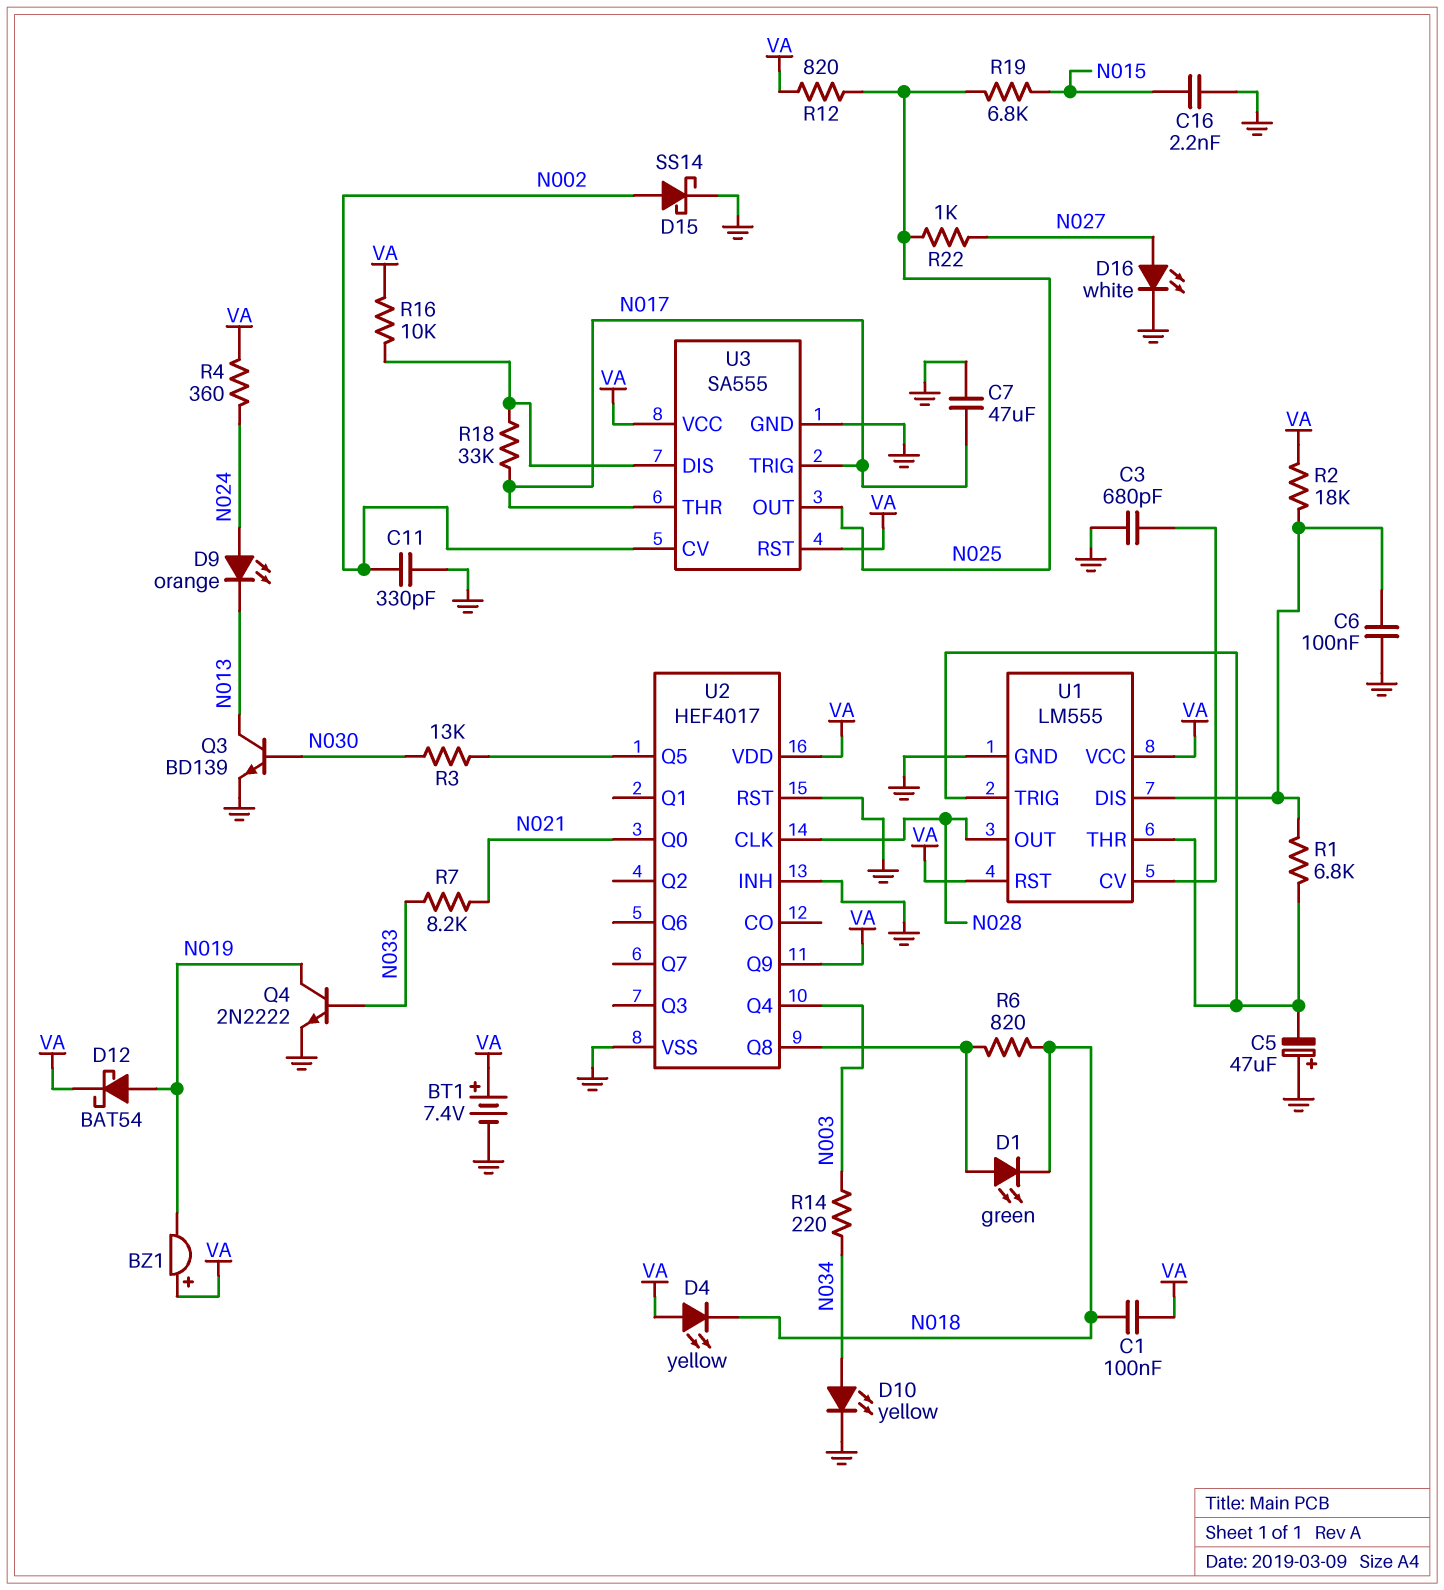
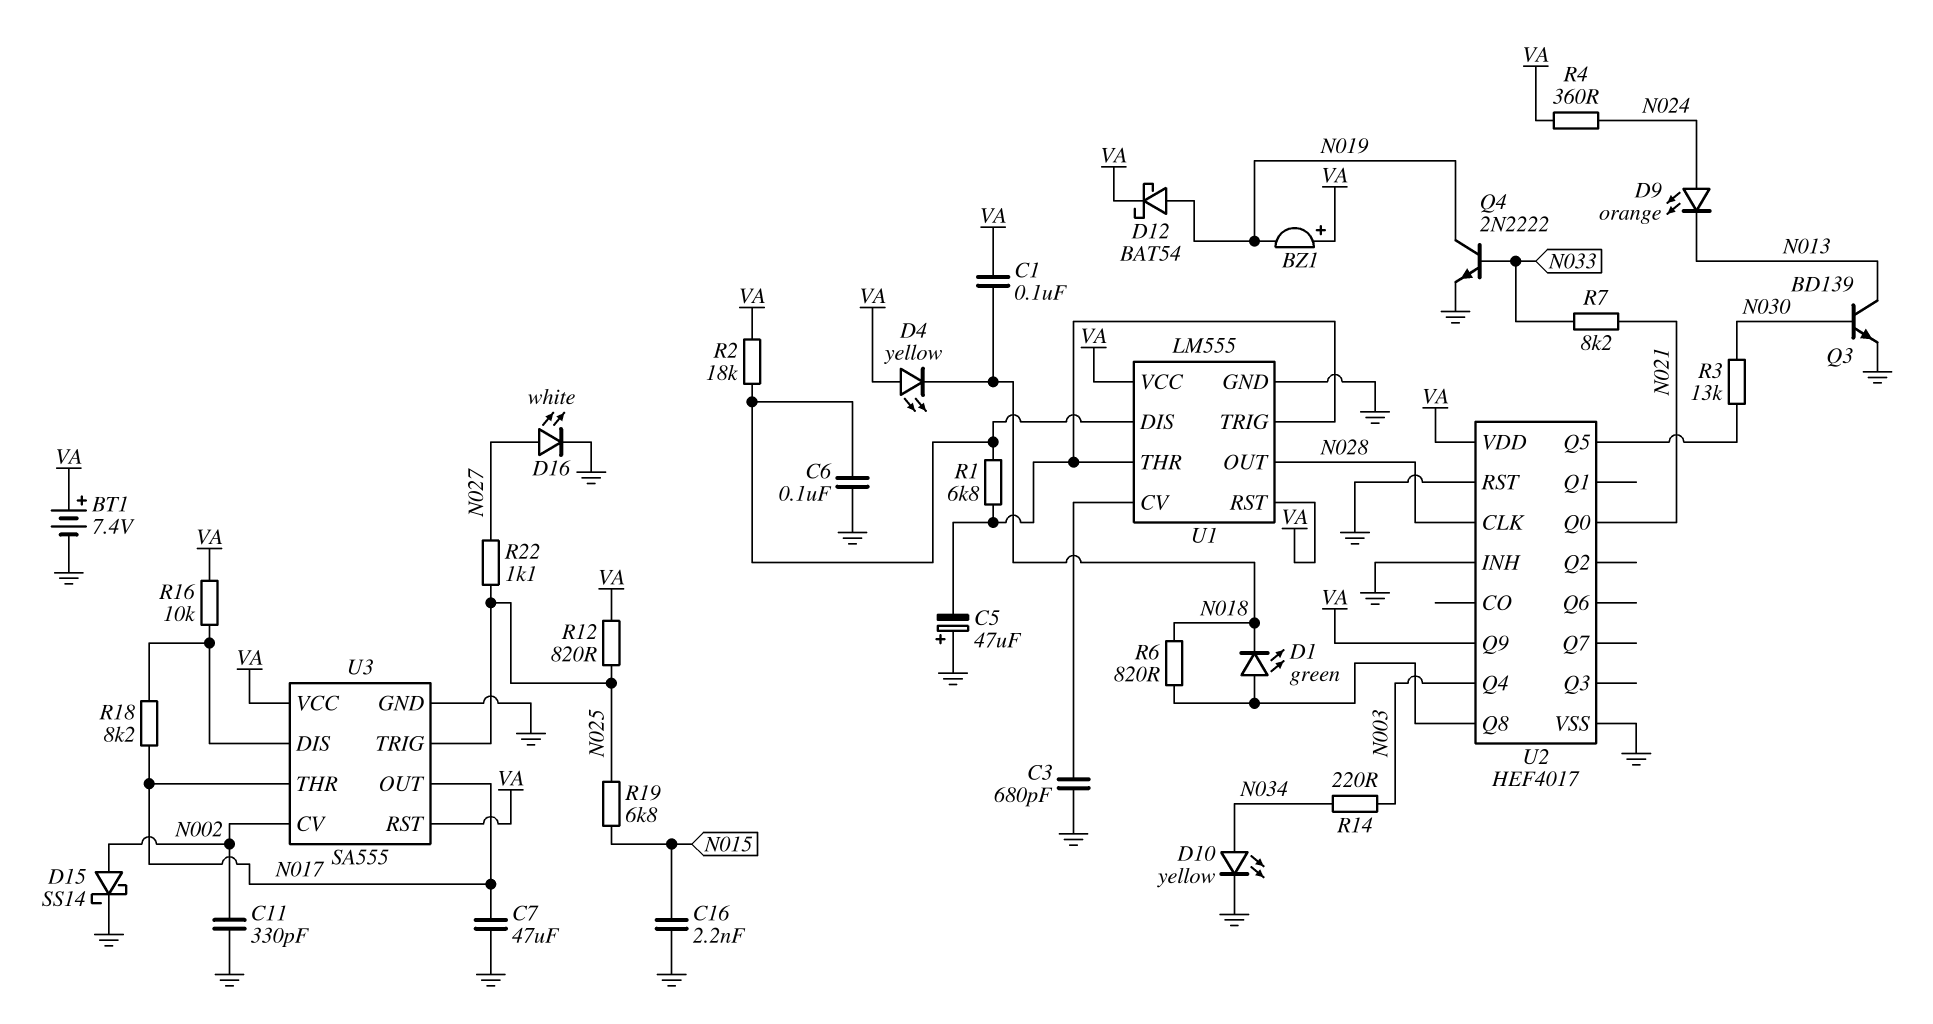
R18: 33k (N017, U3/DIS) -> 8.2k (N017, U3/DIS)
R22: 1k (N025, N027) -> 1.1k (N025, N027)
U3 pin OUT: N025 -> N017
U3 pin TRIG: N017 -> N025

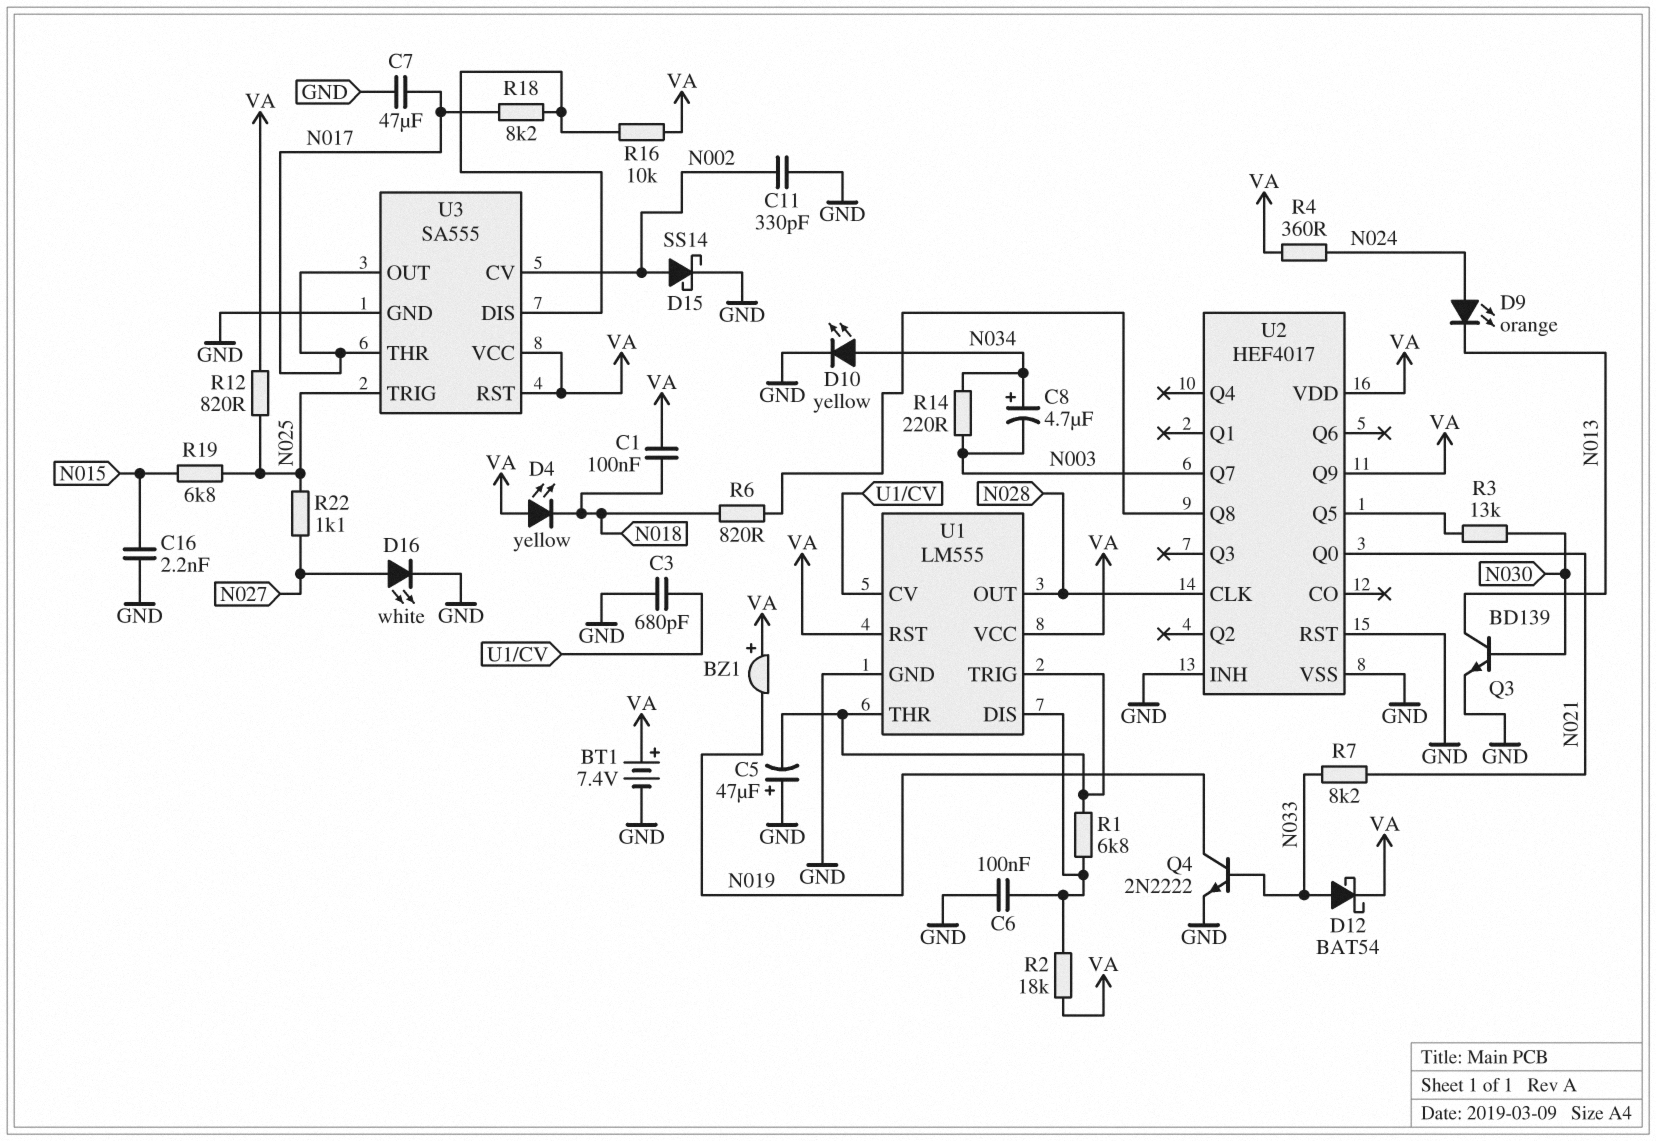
C8: none -> 4.7uF (plus N034, minus N003)
D1: LED green (A U2/Q8, K N018) -> none
D12: schottky BAT54 (A N019, K VA) -> schottky BAT54 (A N033, K VA)
U2 pin Q4: N003 -> none
U2 pin Q7: none -> N003

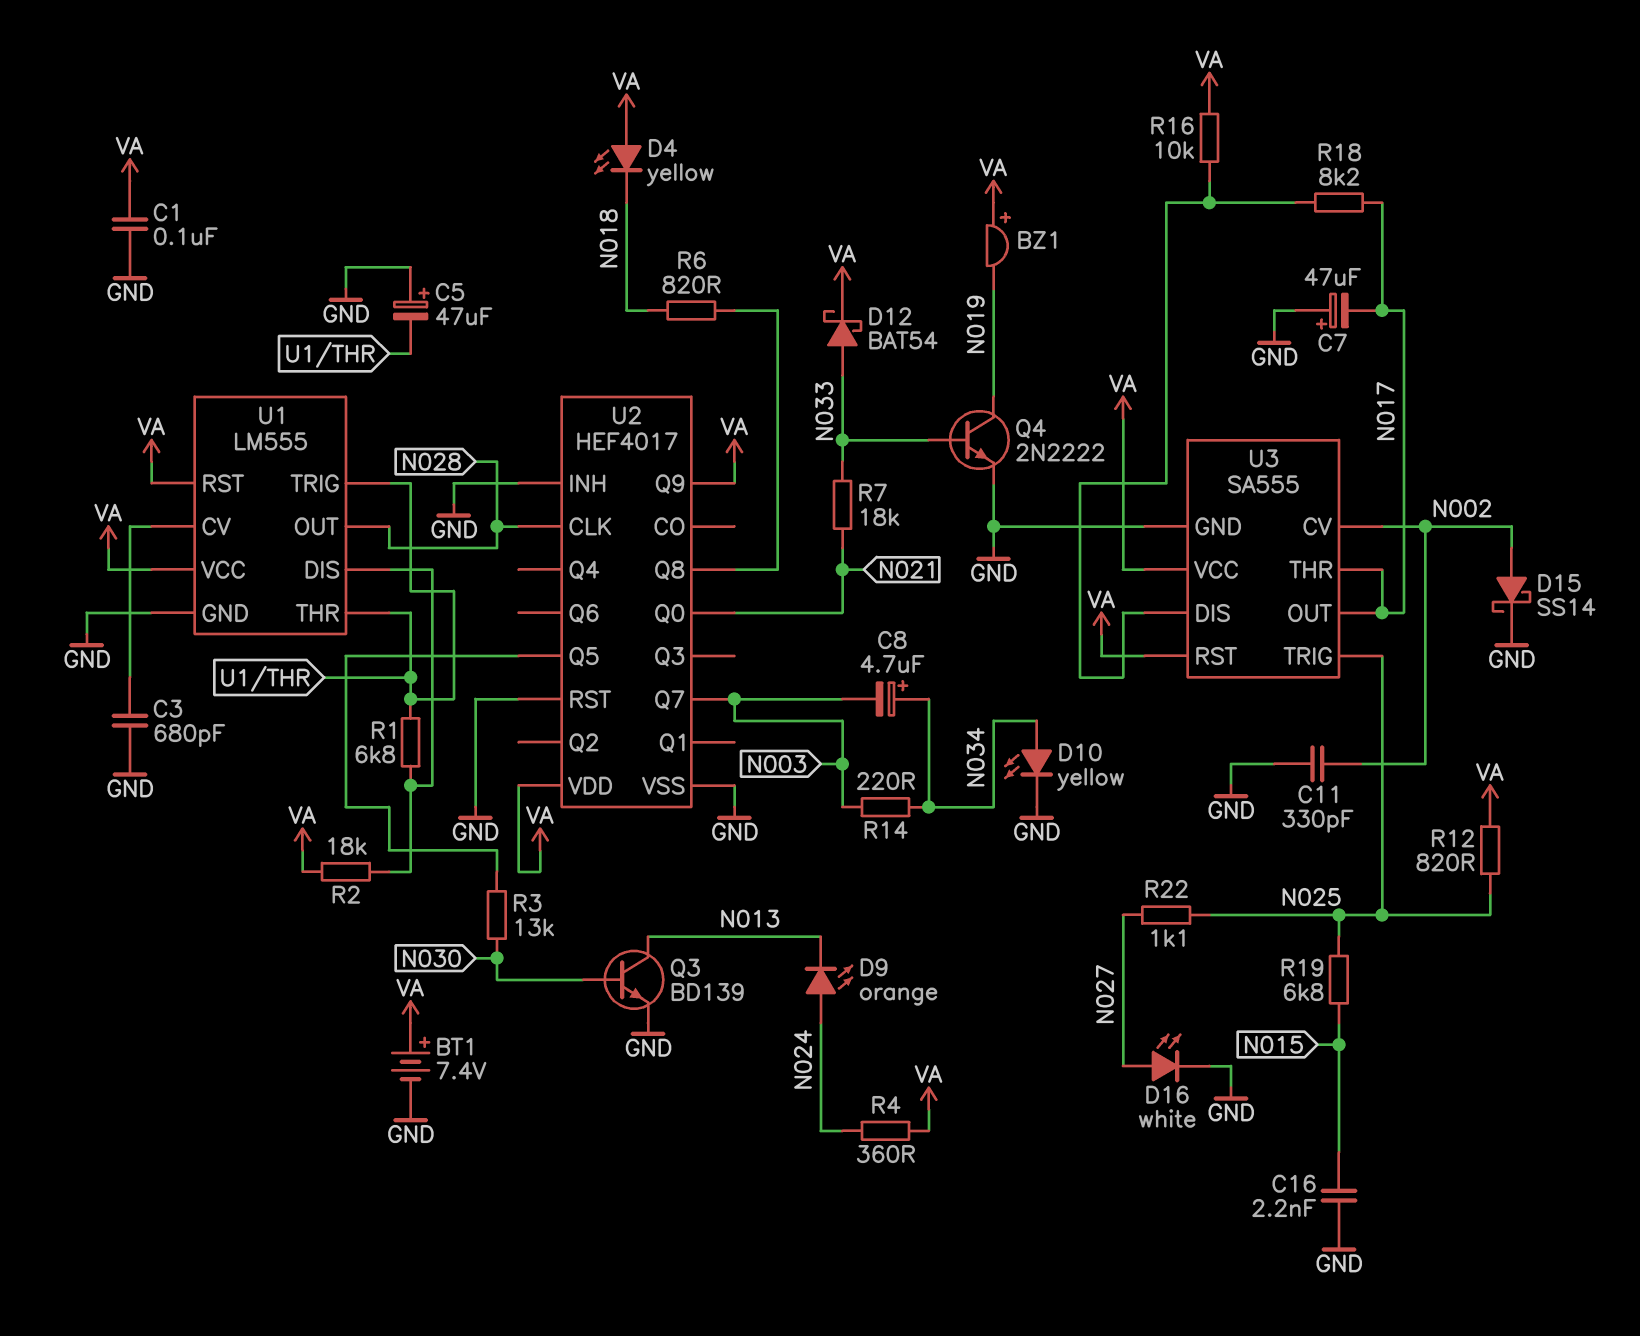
C1: 100nF (N018, VA) -> 100nF (GND, VA)
C6: 100nF (GND, U1/DIS) -> none
C7: 47uF (GND, N017) -> 47uF (plus GND, minus N017)
R7: 8.2k (N021, N033) -> 18k (N021, N033)

